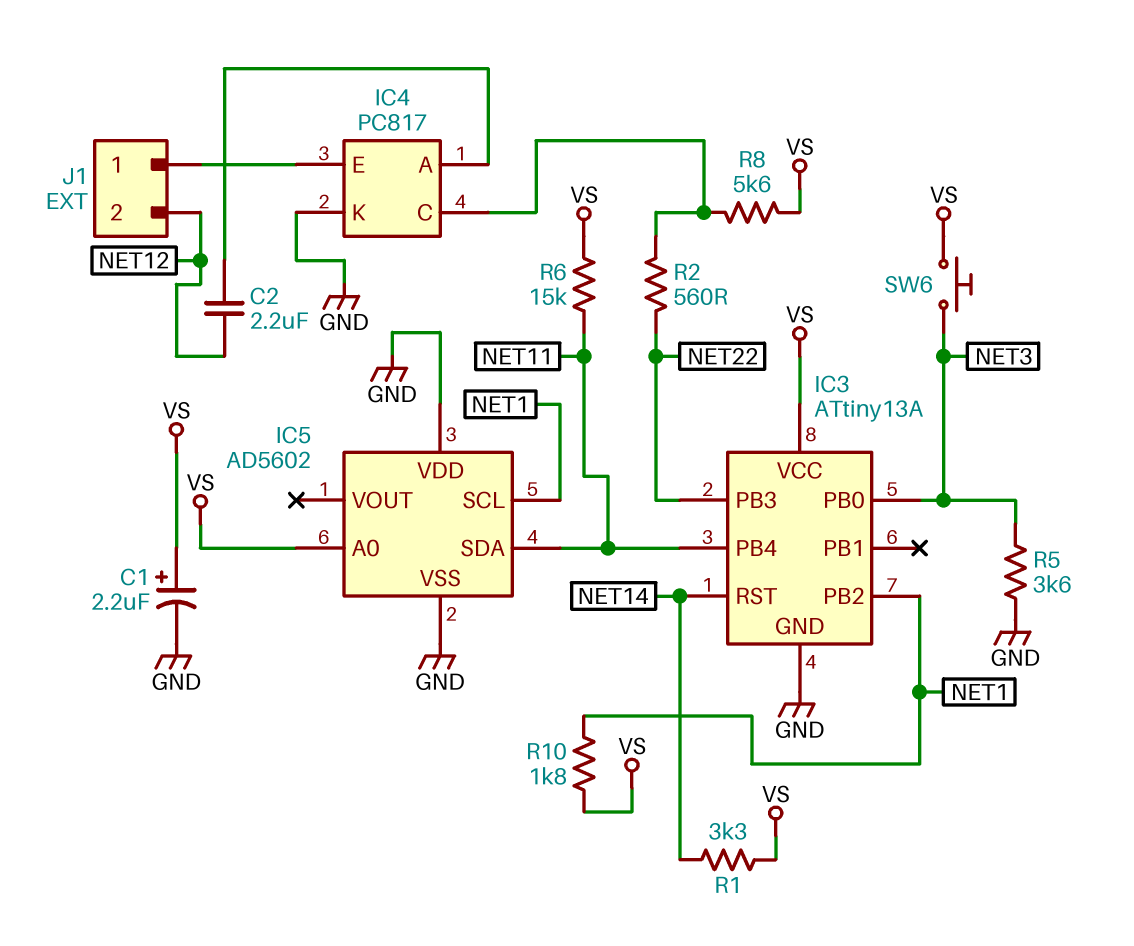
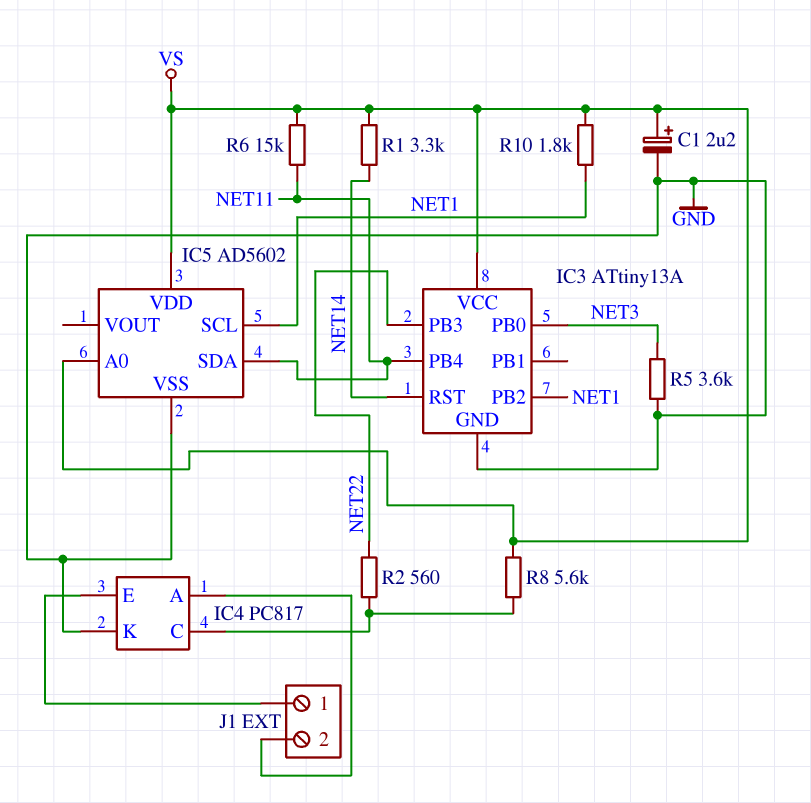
C2: 2.2uF (IC4/A, NET12) -> none
IC5 pin VDD: GND -> VS
J1 pin 2: NET12 -> IC4/A
SW6: button (NET3, VS) -> none

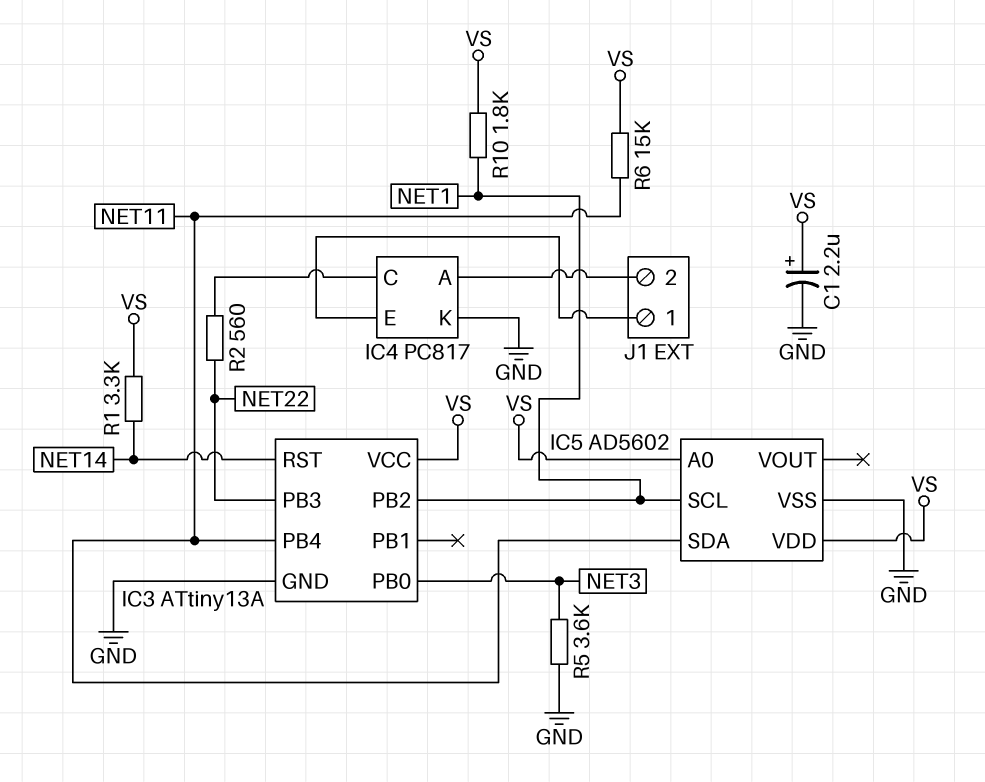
R8: 5.6k (IC4/C, VS) -> none

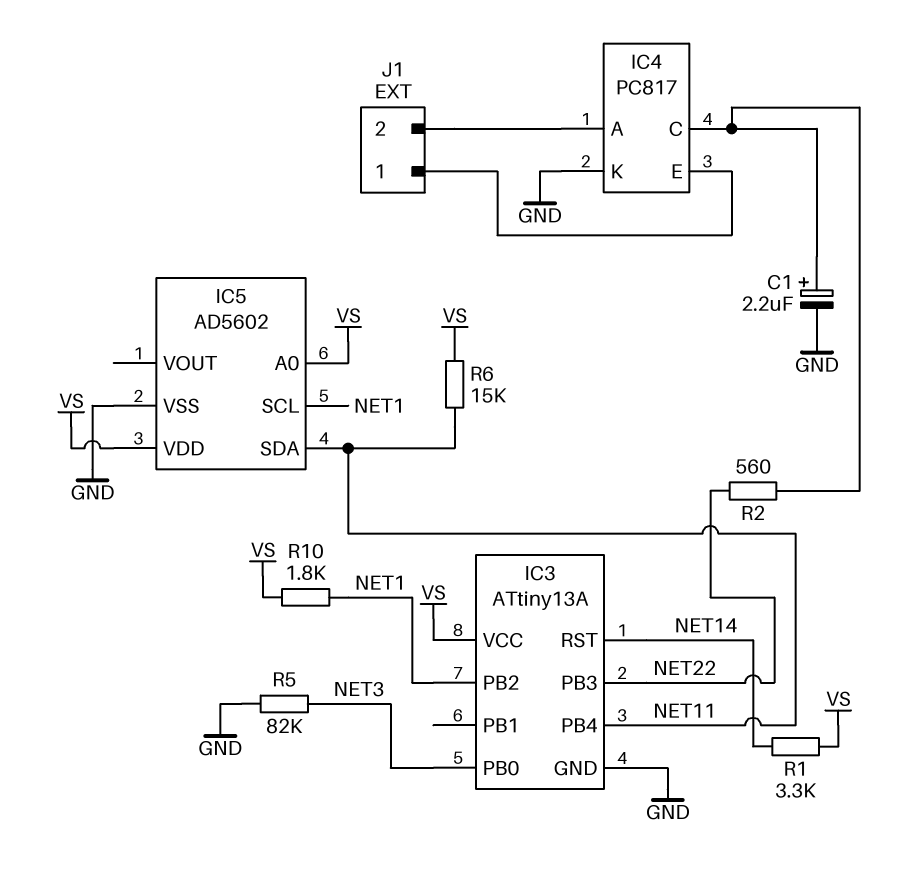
C1: 2.2uF (plus VS, minus GND) -> 2.2uF (plus IC4/C, minus GND)
R5: 3.6k (GND, NET3) -> 82k (GND, NET3)

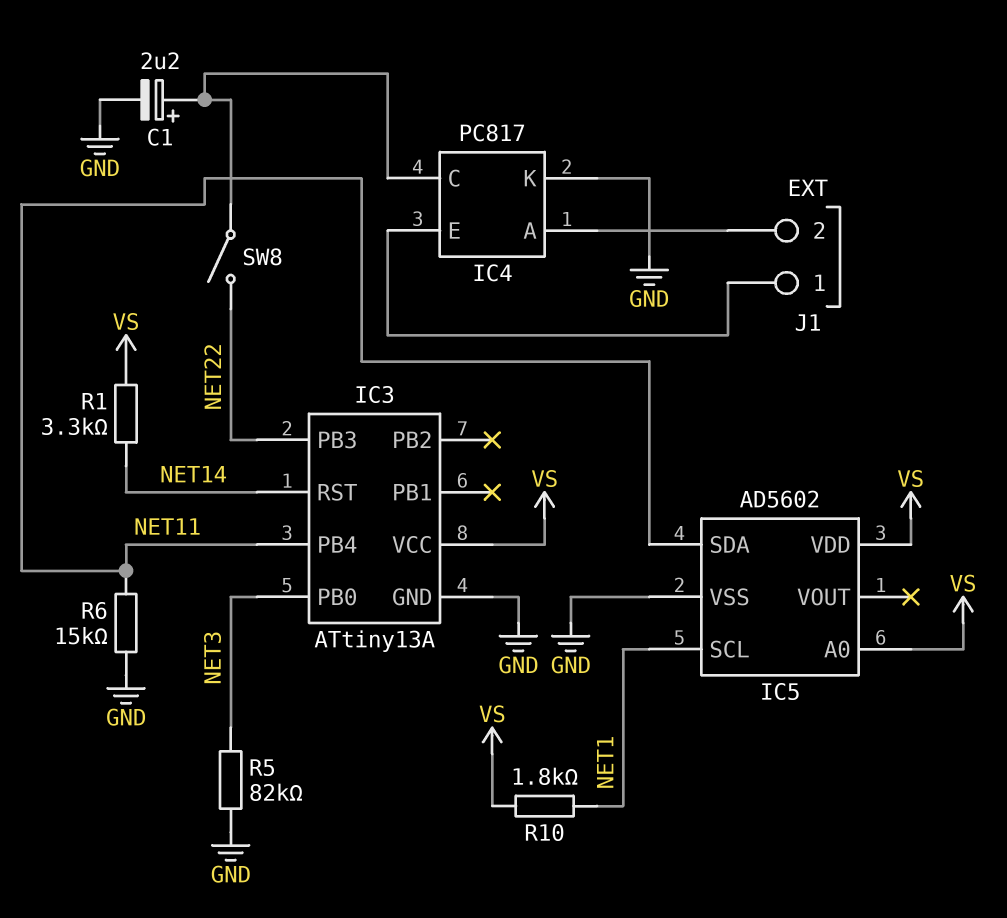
IC3 pin PB2: NET1 -> none
R2: 560 (IC4/C, NET22) -> none
R6: 15k (NET11, VS) -> 15k (GND, NET11)
SW8: none -> switch (IC4/C, NET22)

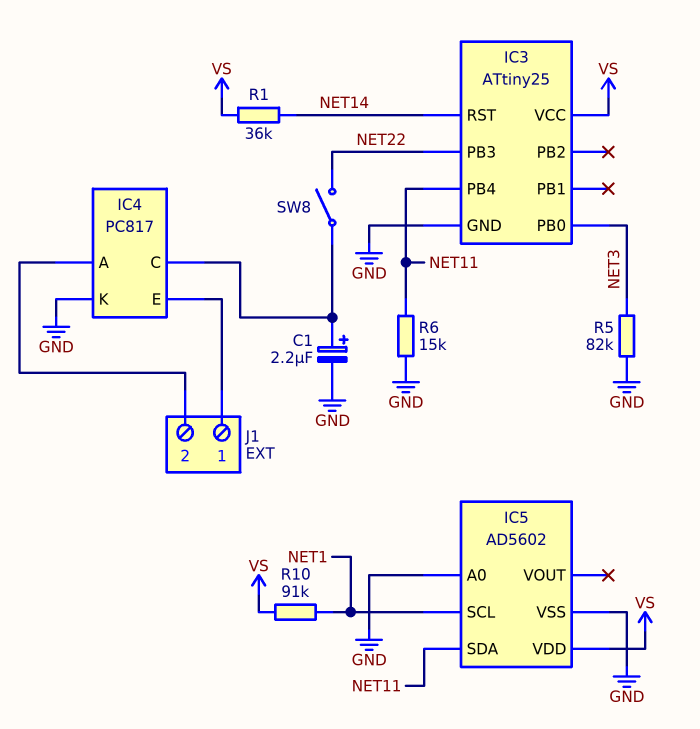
IC3: ATtiny13A -> ATtiny25
IC5 pin A0: VS -> GND
R1: 3.3k (NET14, VS) -> 36k (NET14, VS)
R10: 1.8k (NET1, VS) -> 91k (NET1, VS)

